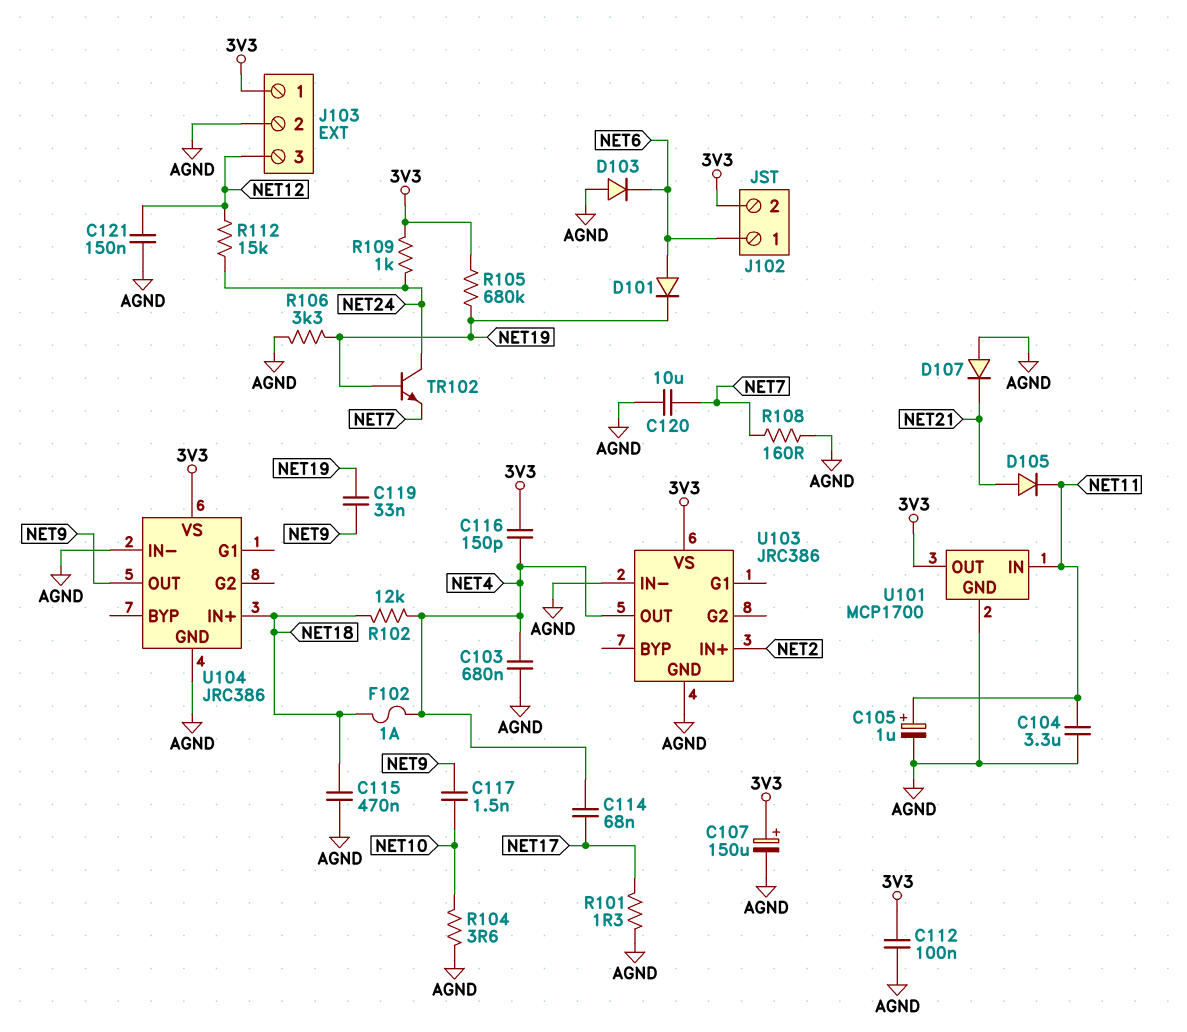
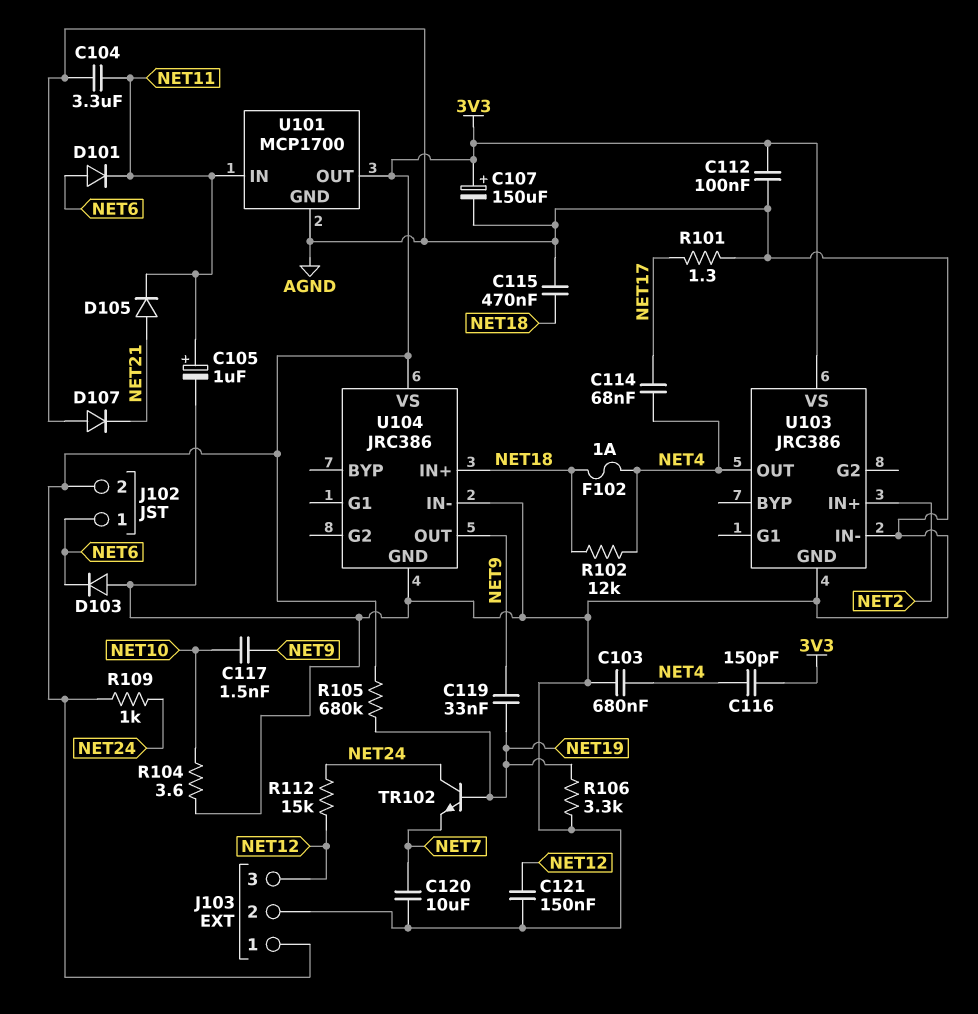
D101: diode (A NET6, K NET19) -> diode (A NET6, K NET11)
R108: 160 (AGND, NET7) -> none

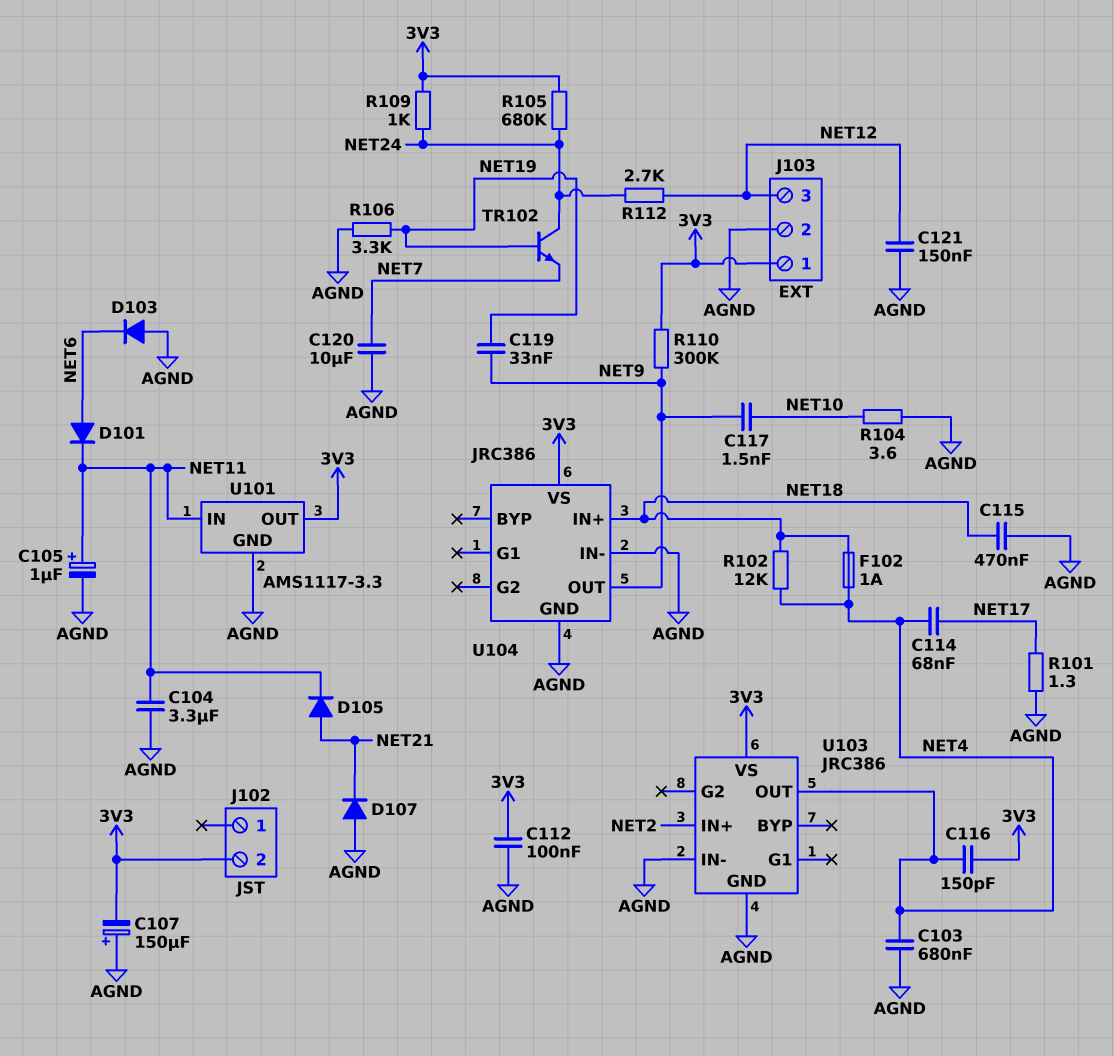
C107: 150uF (plus 3V3, minus AGND) -> 150uF (plus AGND, minus 3V3)
J102 pin 1: NET6 -> none
R105: 680k (3V3, NET19) -> 680k (3V3, NET24)
R110: none -> 300k (3V3, NET9)
R112: 15k (NET12, NET24) -> 2.7k (NET12, NET24)
U101: MCP1700 -> AMS1117-3.3

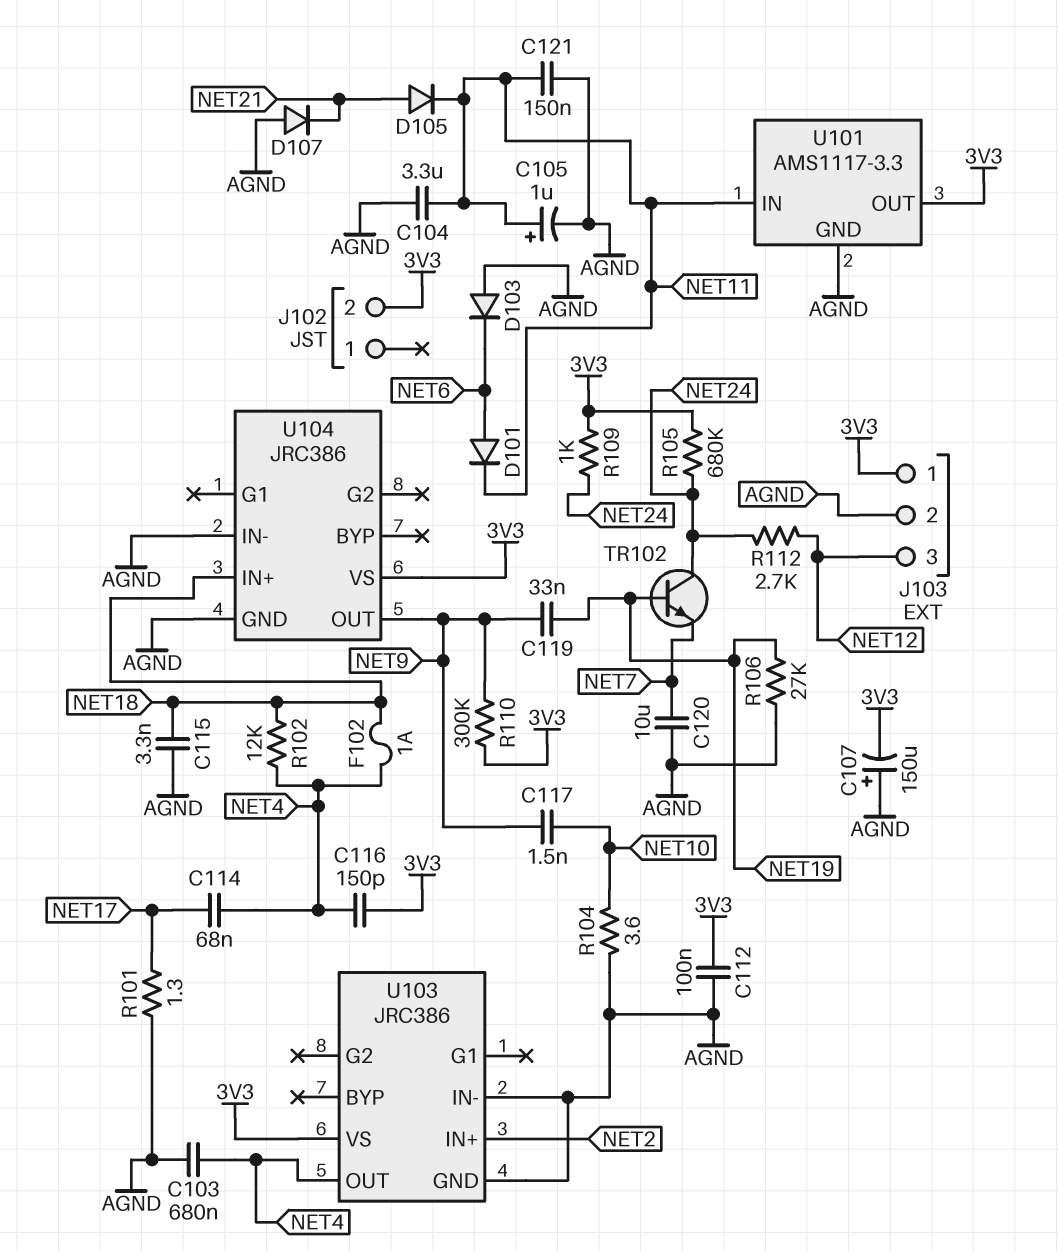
C115: 470nF (AGND, NET18) -> 3.3nF (AGND, NET18)
C121: 150nF (AGND, NET12) -> 150nF (AGND, NET11)
R106: 3.3k (AGND, NET19) -> 27k (AGND, NET19)

